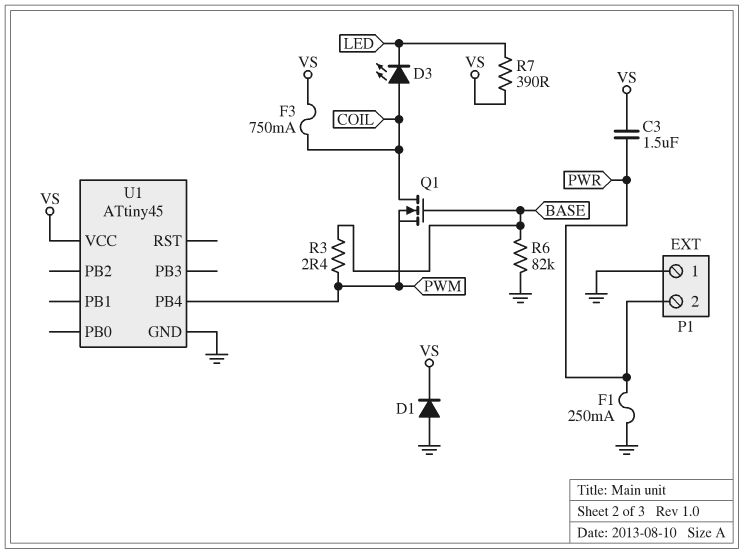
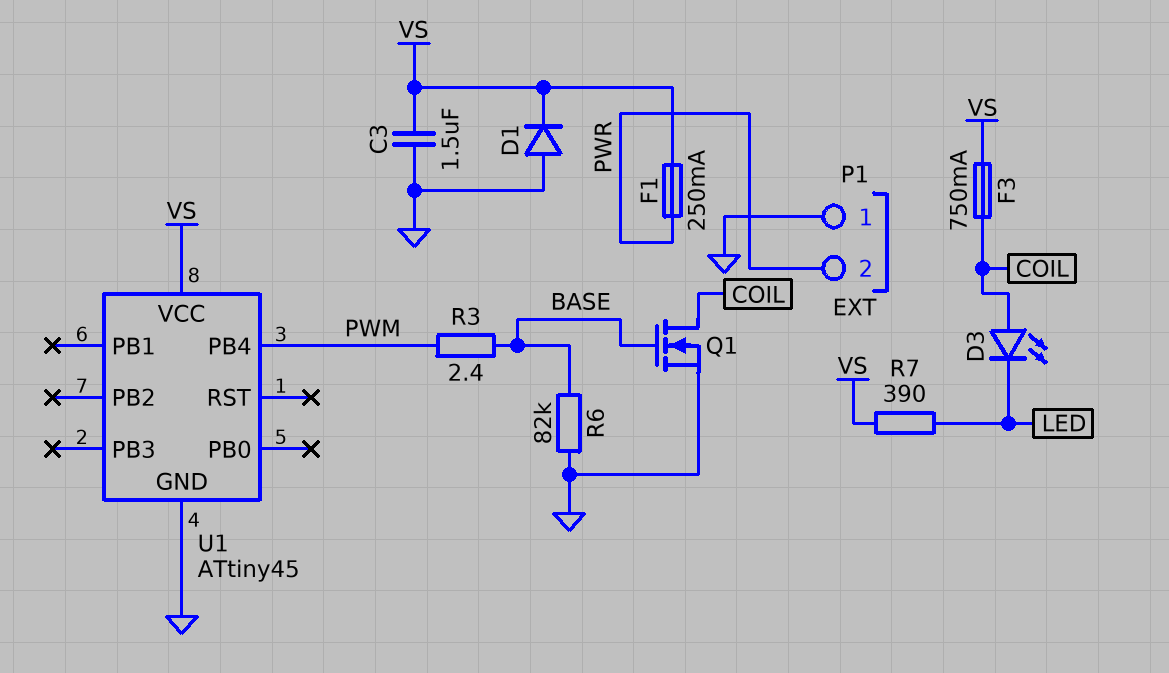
C3: 1.5uF (PWR, VS) -> 1.5uF (GND, VS)
F1: 250mA (GND, PWR) -> 250mA (PWR, VS)
Q1: NMOS (G BASE, D COIL, S PWM) -> NMOS (G BASE, D COIL, S GND)

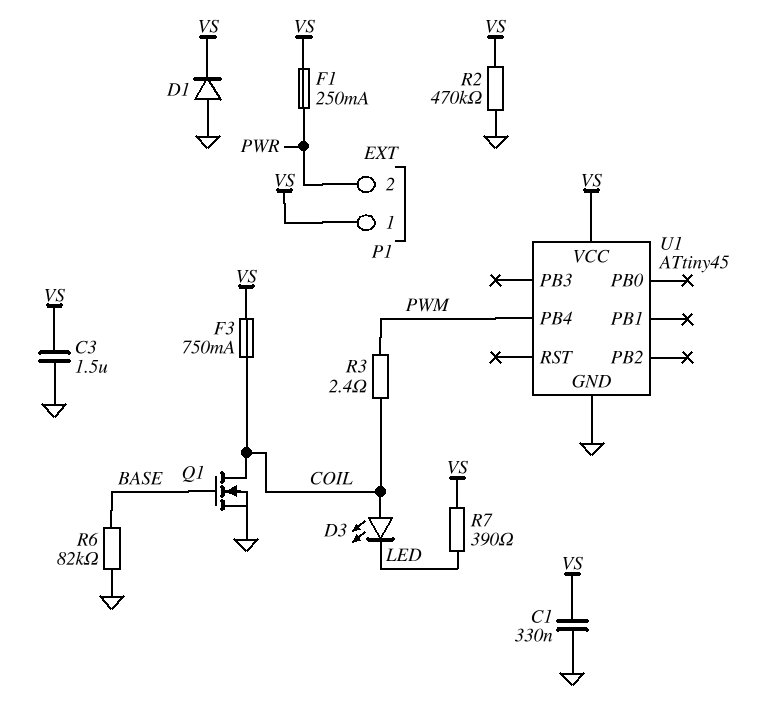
C1: none -> 330nF (GND, VS)
P1 pin 1: GND -> VS
R2: none -> 470k (GND, VS)
R3: 2.4 (BASE, PWM) -> 2.4 (COIL, PWM)

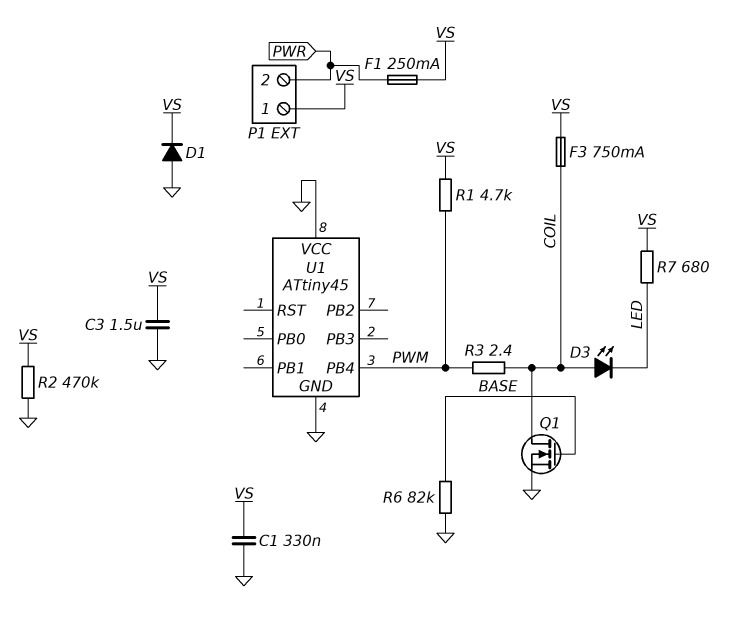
R1: none -> 4.7k (PWM, VS)
R7: 390 (LED, VS) -> 680 (LED, VS)
U1 pin VCC: VS -> GND

